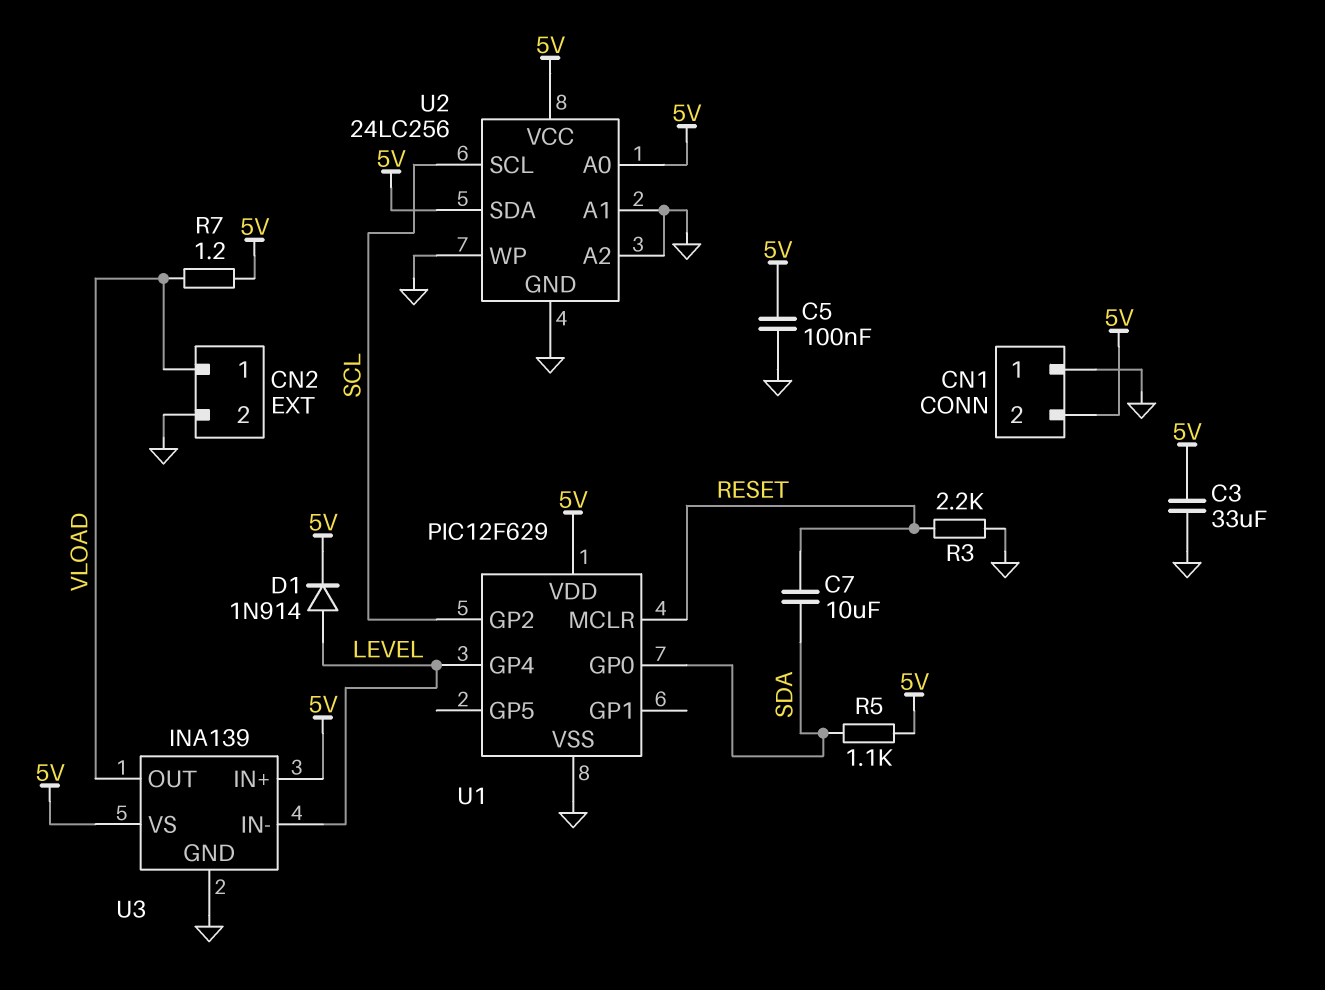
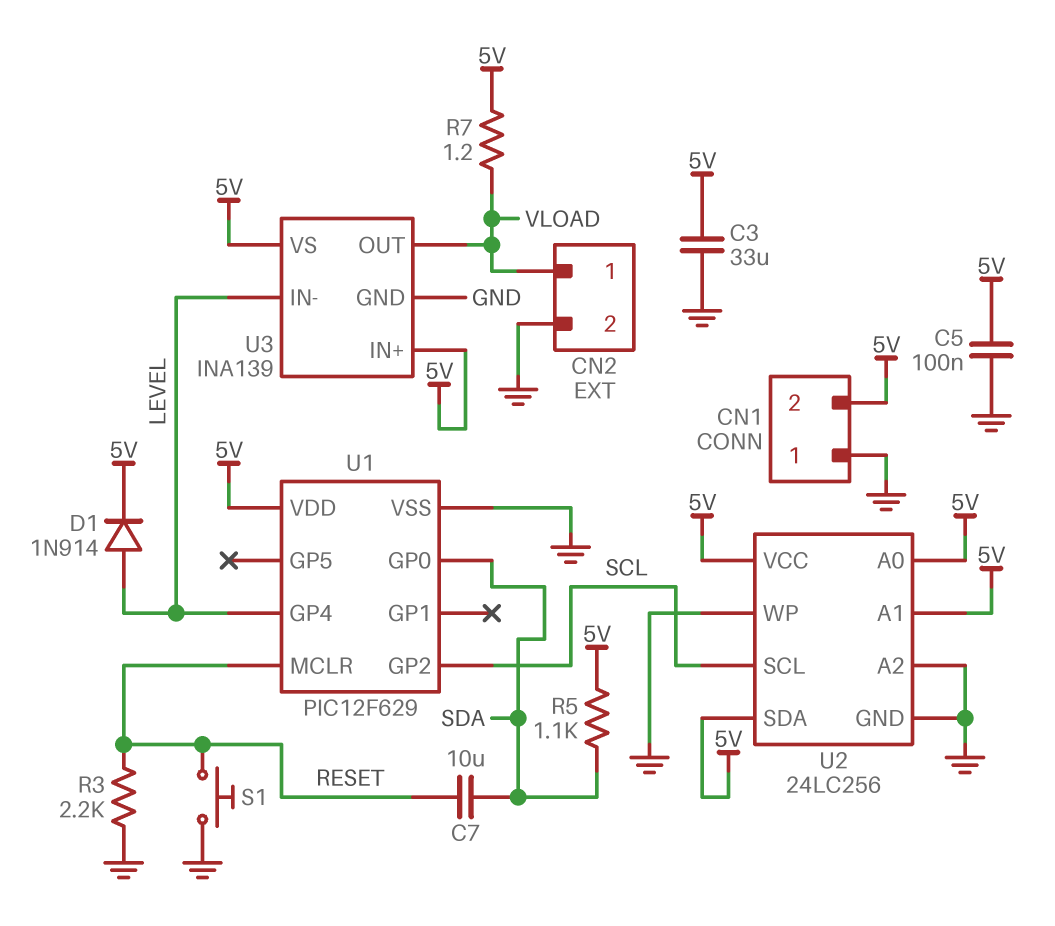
S1: none -> button (GND, RESET)
U2 pin A1: GND -> 5V

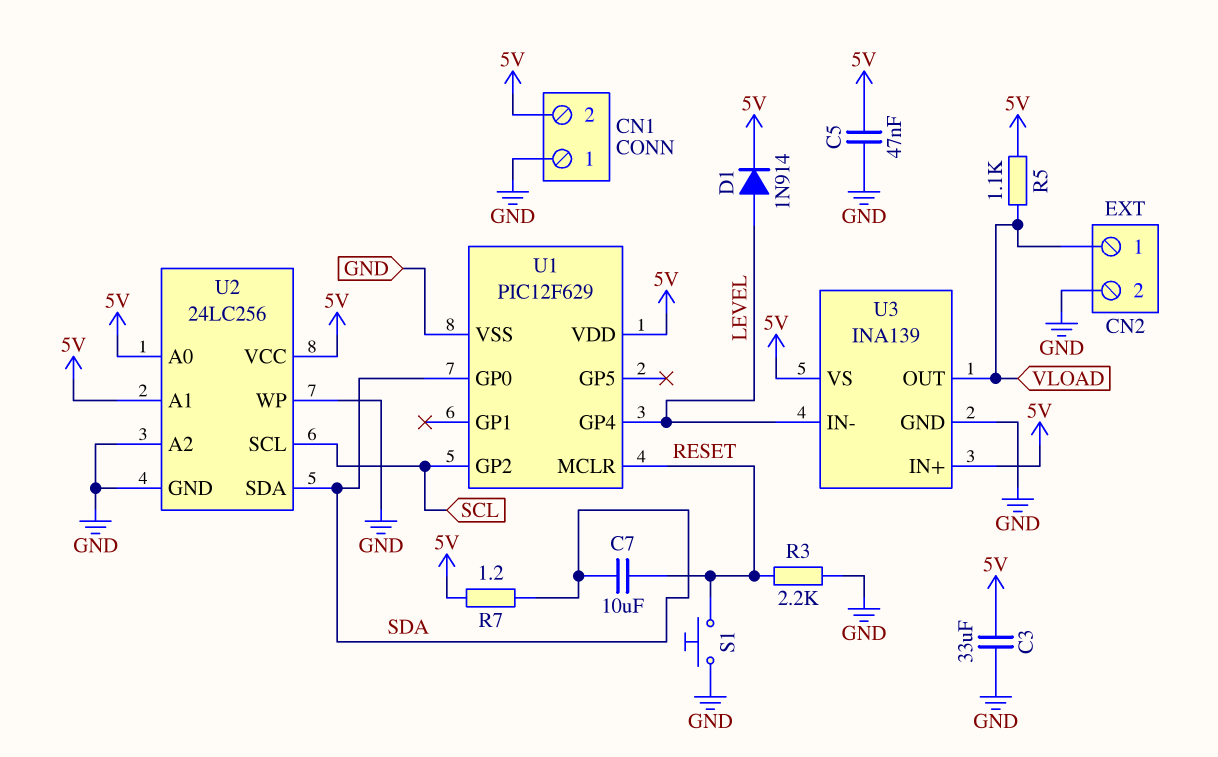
C5: 100nF (5V, GND) -> 47nF (5V, GND)
R5: 1.1k (5V, SDA) -> 1.1k (5V, VLOAD)
R7: 1.2 (5V, VLOAD) -> 1.2 (5V, SDA)
U2 pin SDA: 5V -> SDA

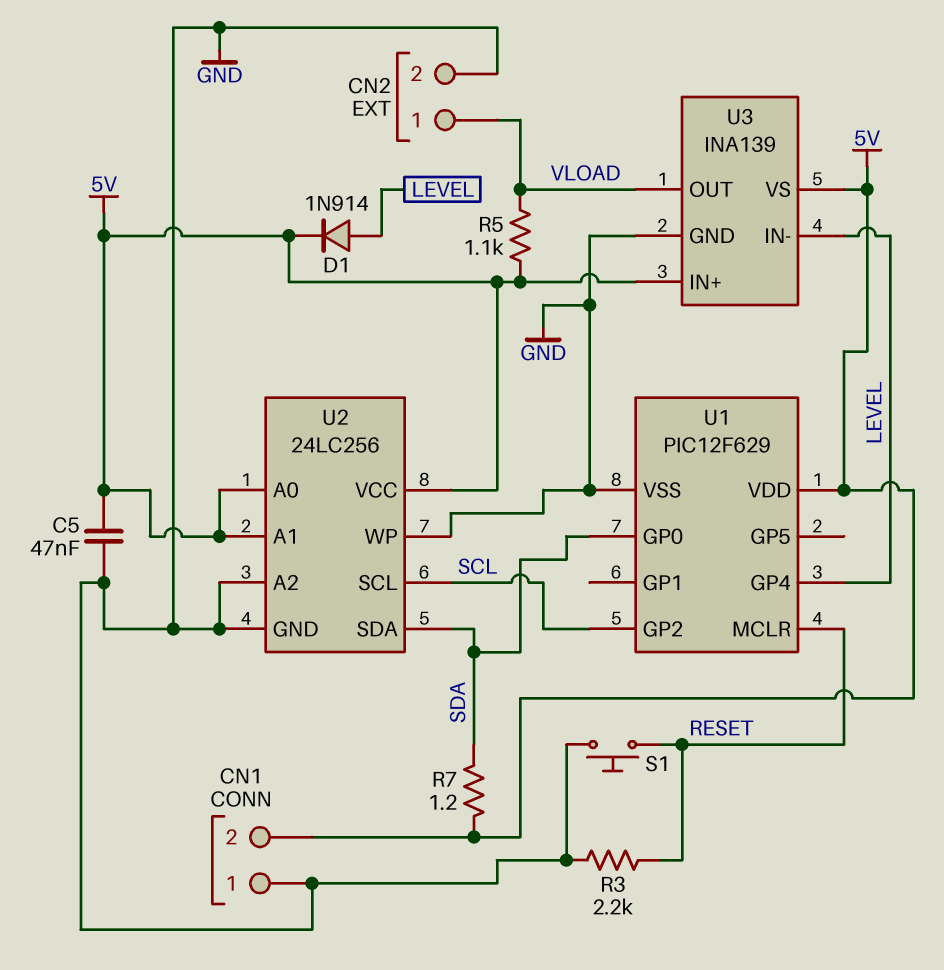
C3: 33uF (5V, GND) -> none
C7: 10uF (RESET, SDA) -> none

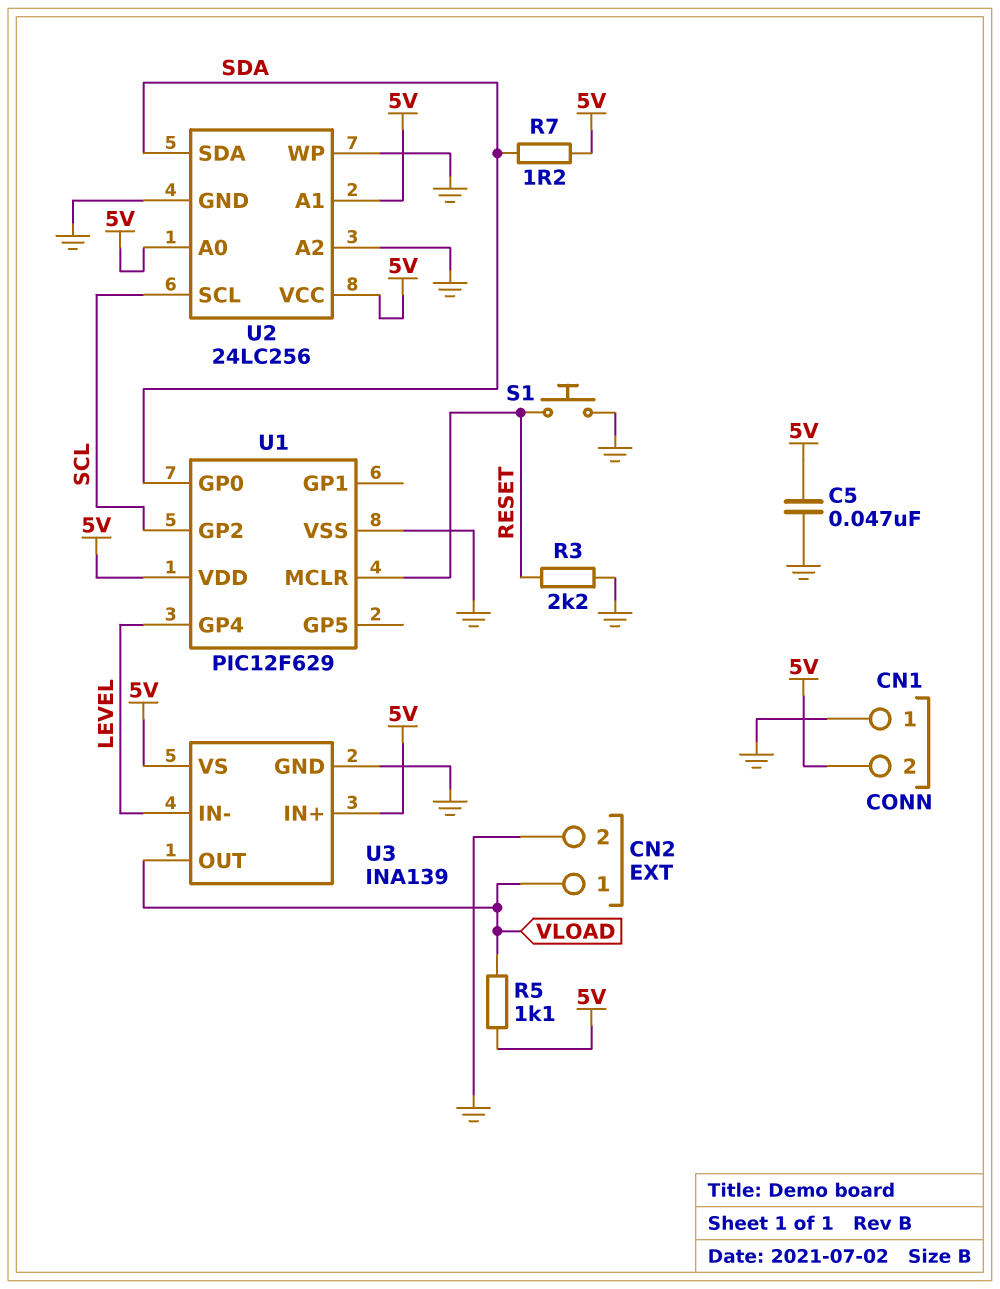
D1: diode 1N914 (A LEVEL, K 5V) -> none

